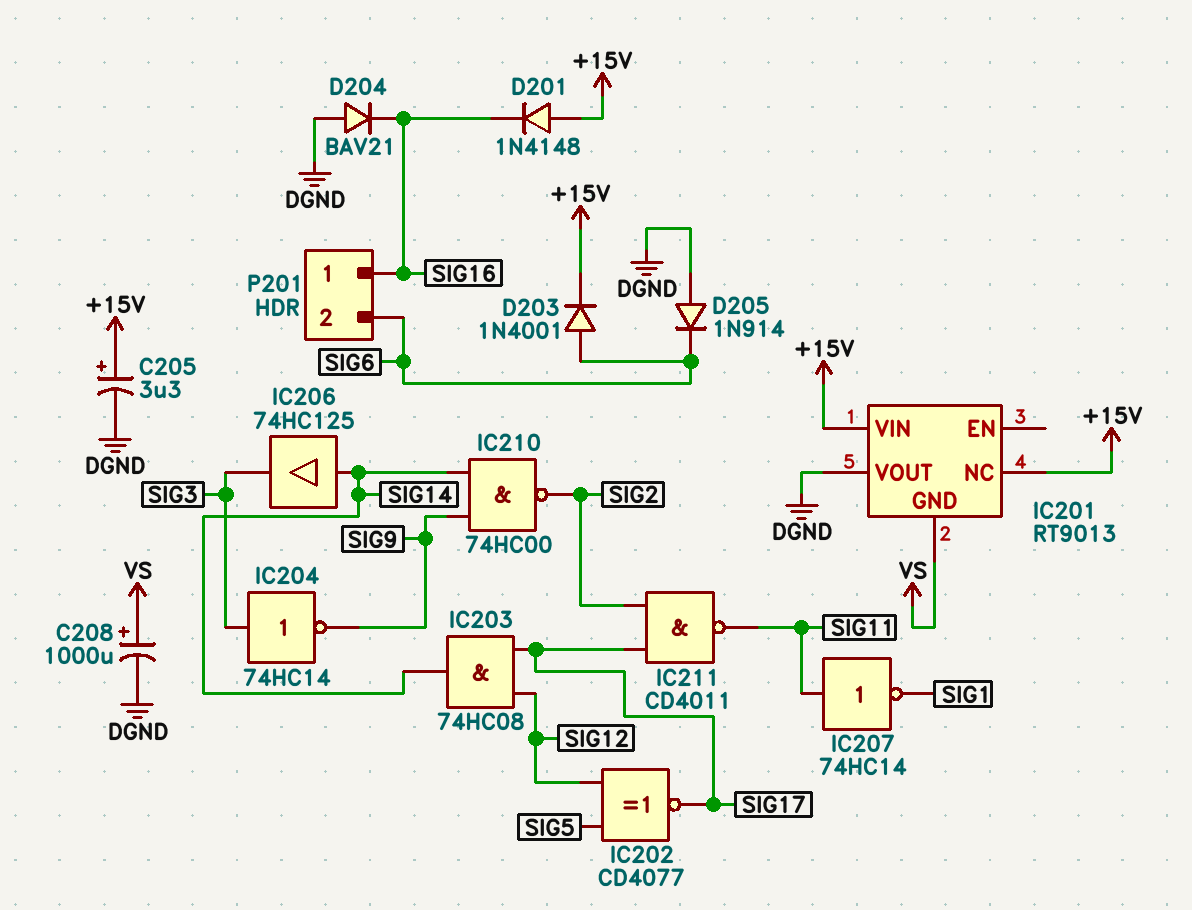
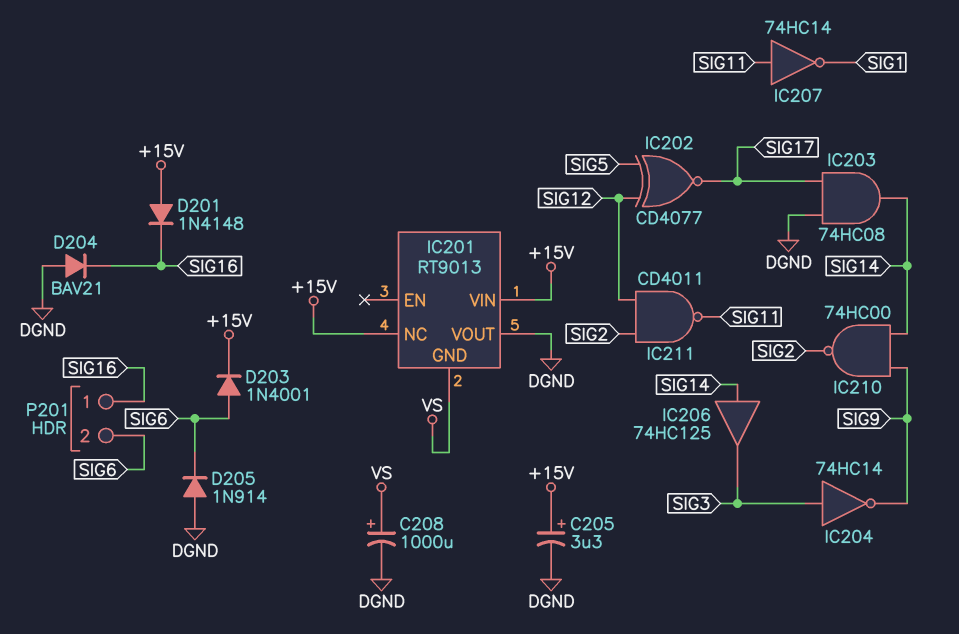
IC203: AND 74HC08 (in SIG12, in SIG17, out SIG14) -> AND 74HC08 (in DGND, in SIG17, out SIG14)
IC211: NAND CD4011 (in SIG2, in SIG17, out SIG11) -> NAND CD4011 (in SIG2, in SIG12, out SIG11)

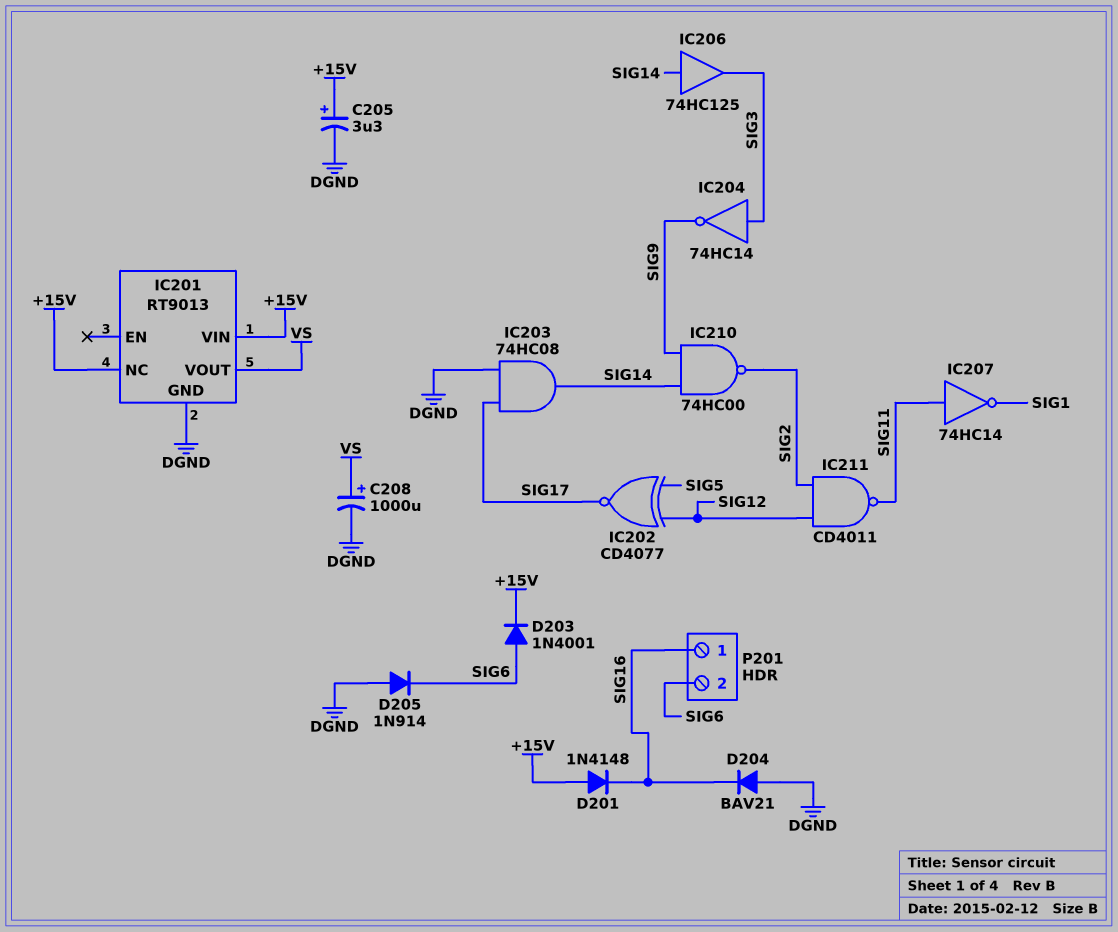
IC201 pin GND: VS -> DGND
IC201 pin VOUT: DGND -> VS

